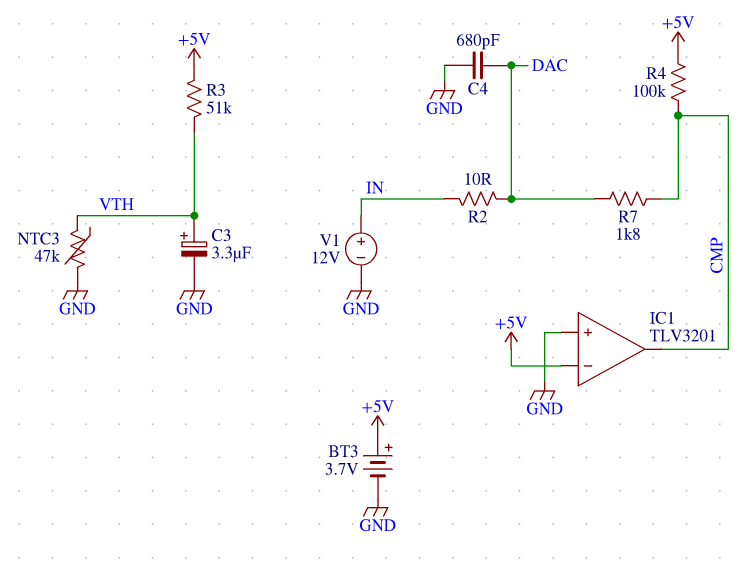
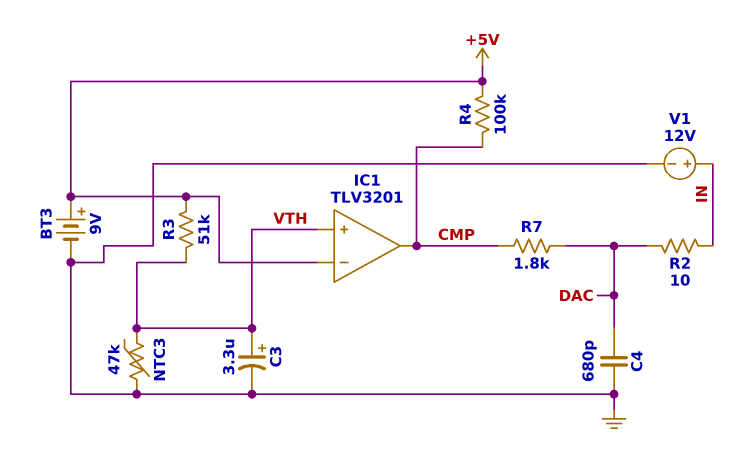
BT3: 3.7V (plus +5V, minus GND) -> 9V (plus +5V, minus GND)
IC1 pin in+: GND -> VTH

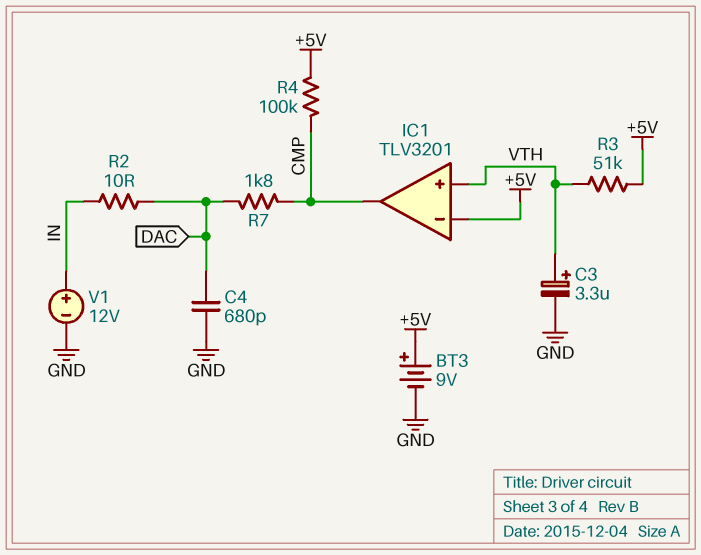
NTC3: 47k (GND, VTH) -> none

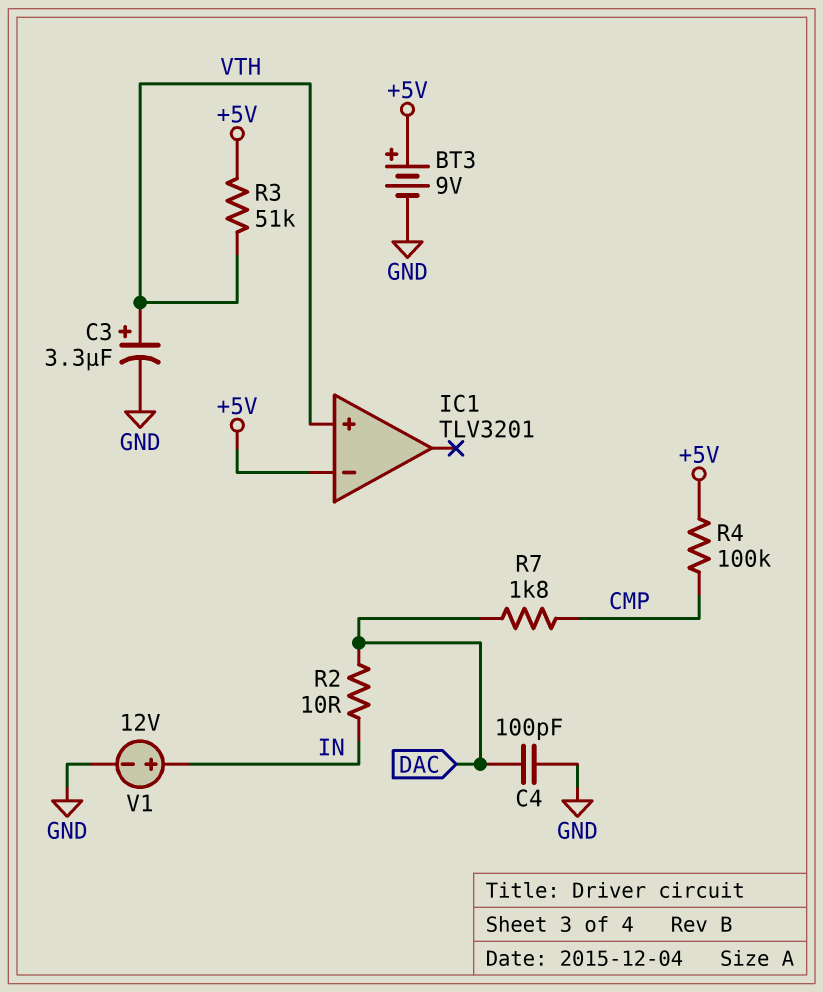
C4: 680pF (DAC, GND) -> 100pF (DAC, GND)
IC1 pin out: CMP -> none

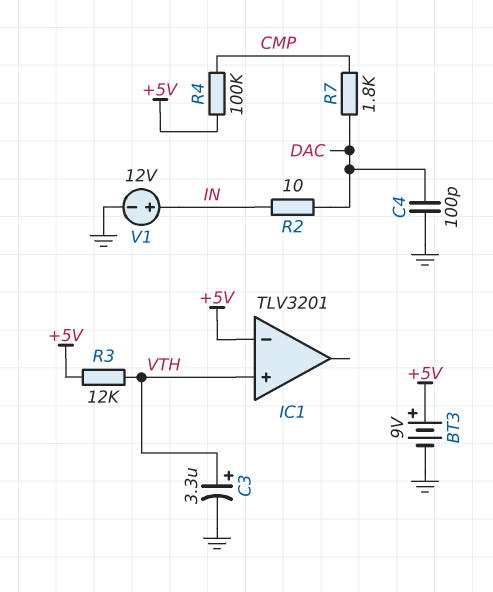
R3: 51k (+5V, VTH) -> 12k (+5V, VTH)

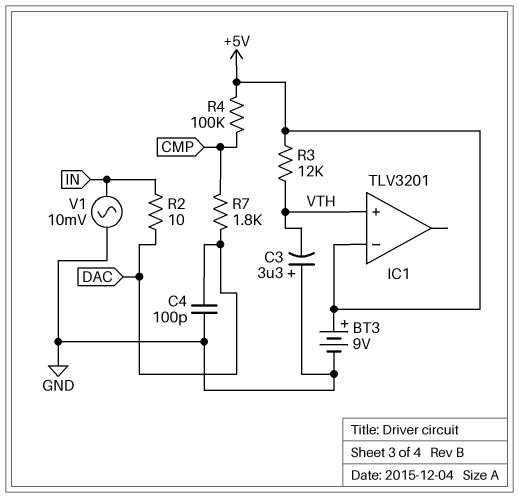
C3: 3.3uF (plus VTH, minus GND) -> 3.3uF (plus GND, minus VTH)
V1: 12V (plus IN, minus GND) -> AC 10mV (GND, IN)

